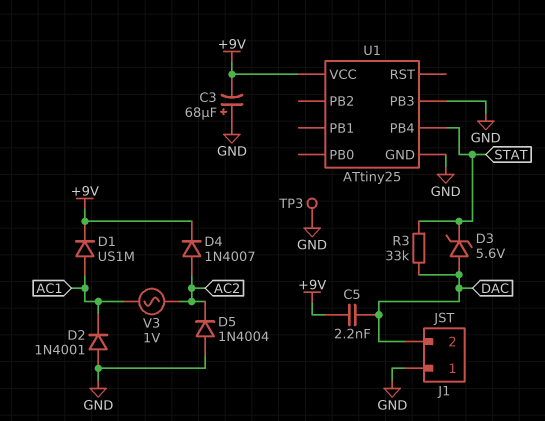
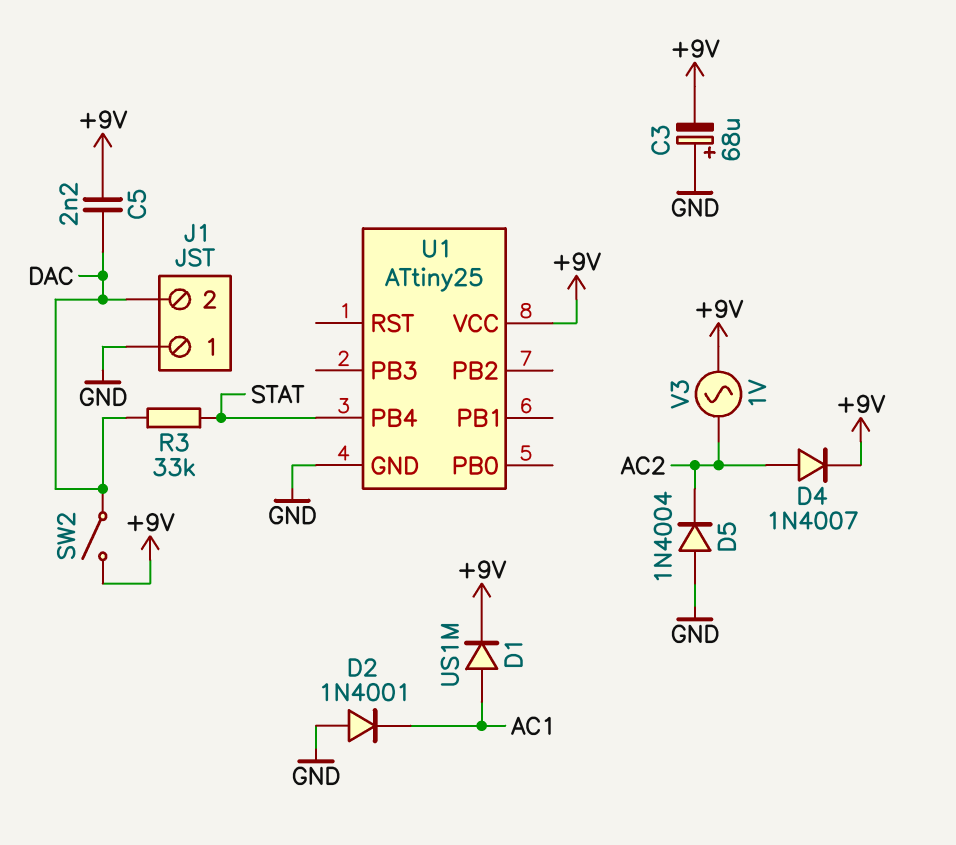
D3: zener 5.6V (A DAC, K STAT) -> none
SW2: none -> switch (+9V, DAC)
TP3: test point (GND) -> none
U1 pin PB3: GND -> none
V3: AC 1V (AC1, AC2) -> AC 1V (+9V, AC2)

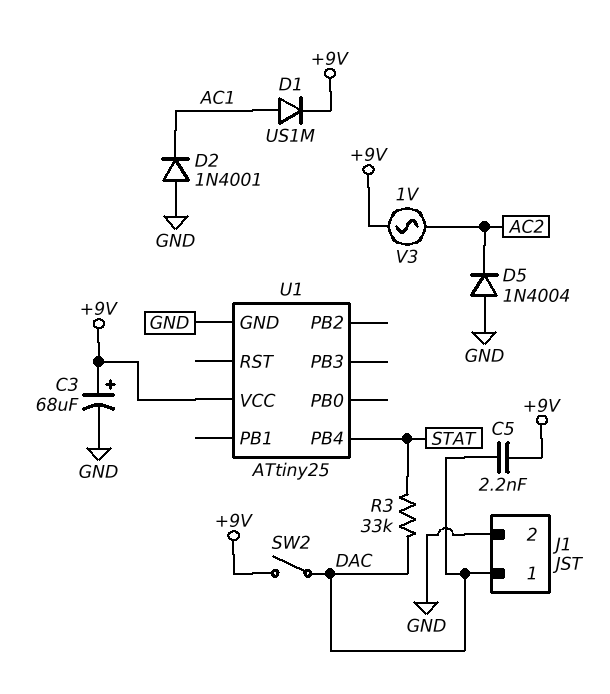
C3: 68uF (plus GND, minus +9V) -> 68uF (plus +9V, minus GND)
D4: diode 1N4007 (A AC2, K +9V) -> none
J1 pin 1: GND -> DAC
J1 pin 2: DAC -> GND

